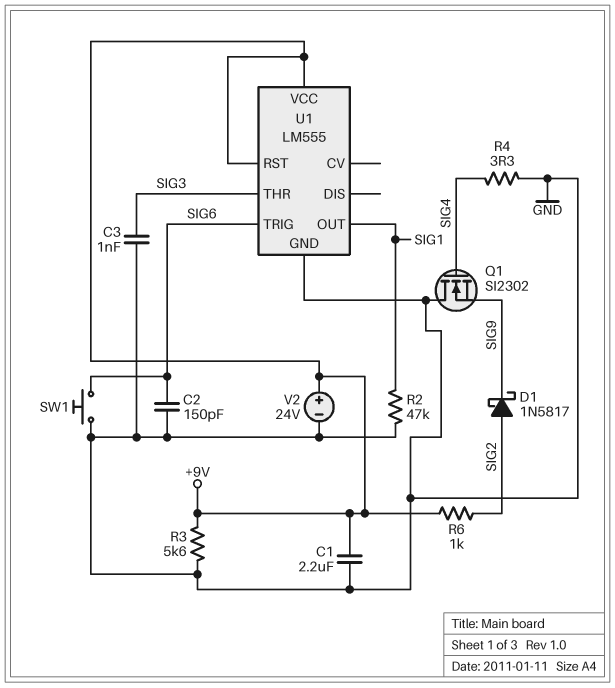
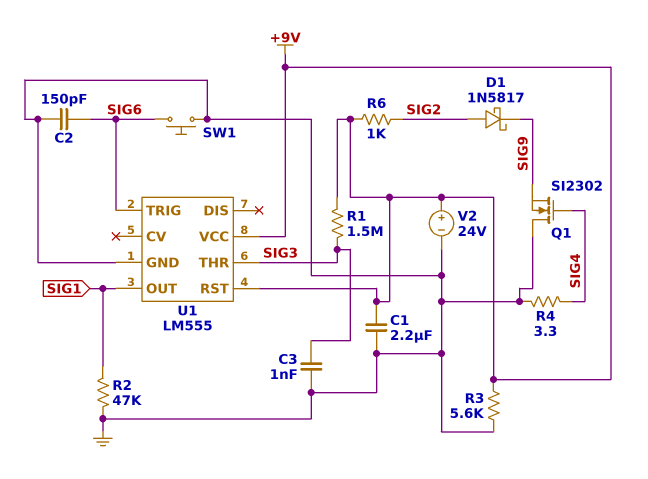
R1: none -> 1.5M (+9V, SIG3)

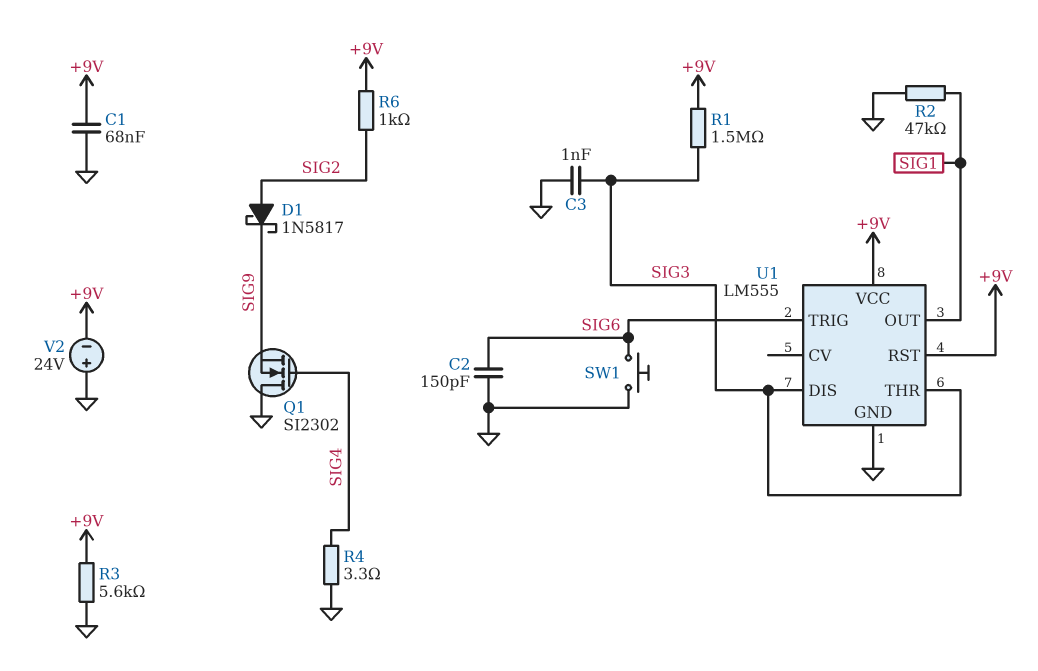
C1: 2.2uF (+9V, GND) -> 68nF (+9V, GND)
U1 pin DIS: none -> SIG3
V2: 24V (plus +9V, minus GND) -> 24V (plus GND, minus +9V)

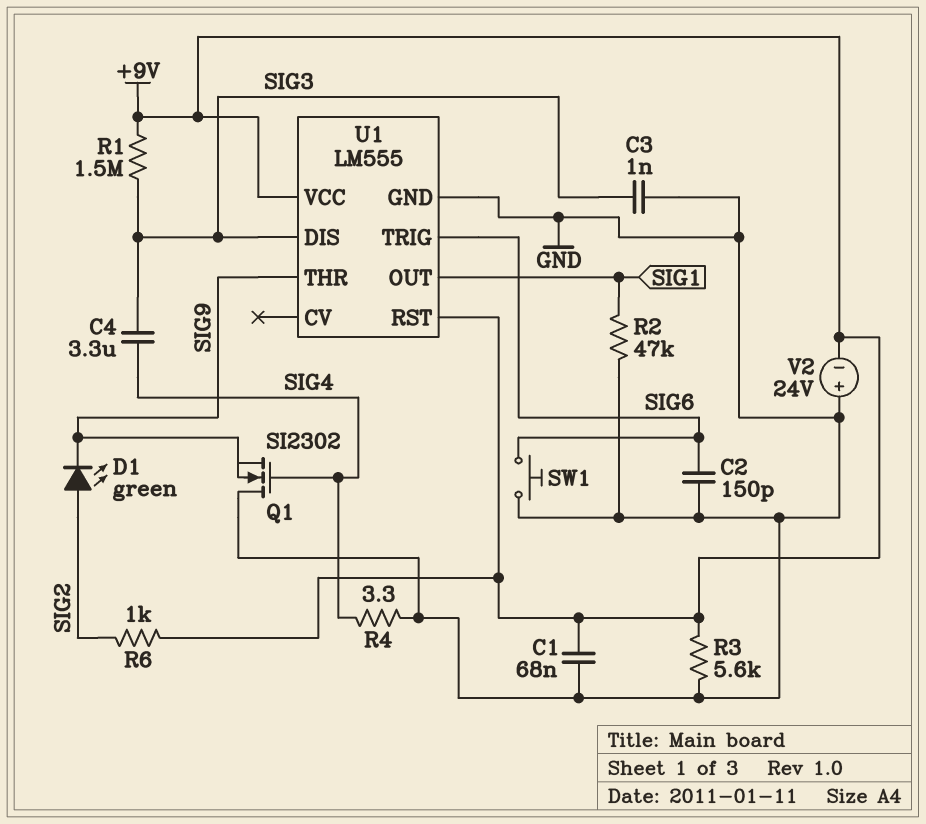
C4: none -> 3.3uF (SIG3, SIG4)
D1: schottky 1N5817 (A SIG2, K SIG9) -> LED green (A SIG2, K SIG9)
U1 pin THR: SIG3 -> SIG9

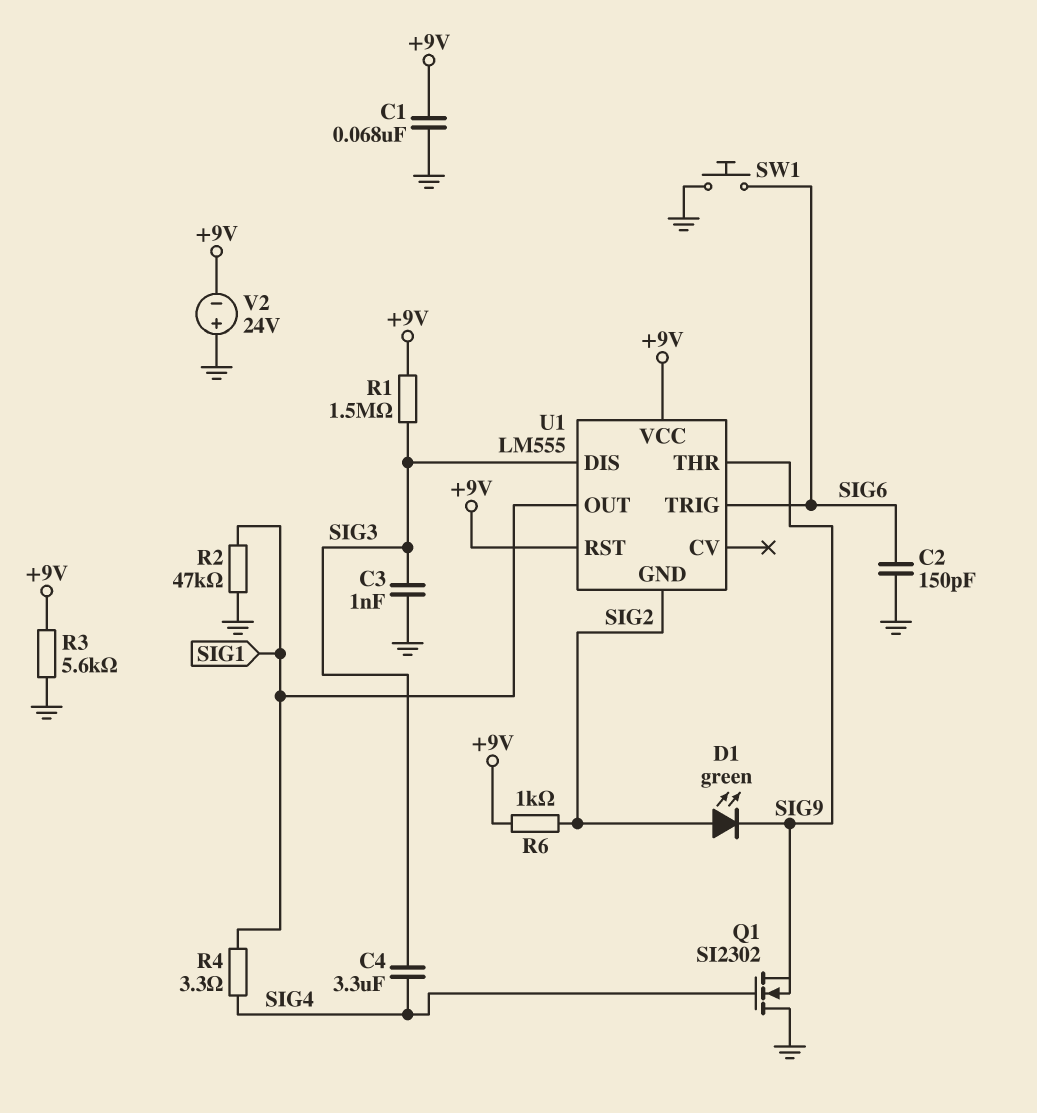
R4: 3.3 (GND, SIG4) -> 3.3 (SIG1, SIG4)
U1 pin GND: GND -> SIG2

